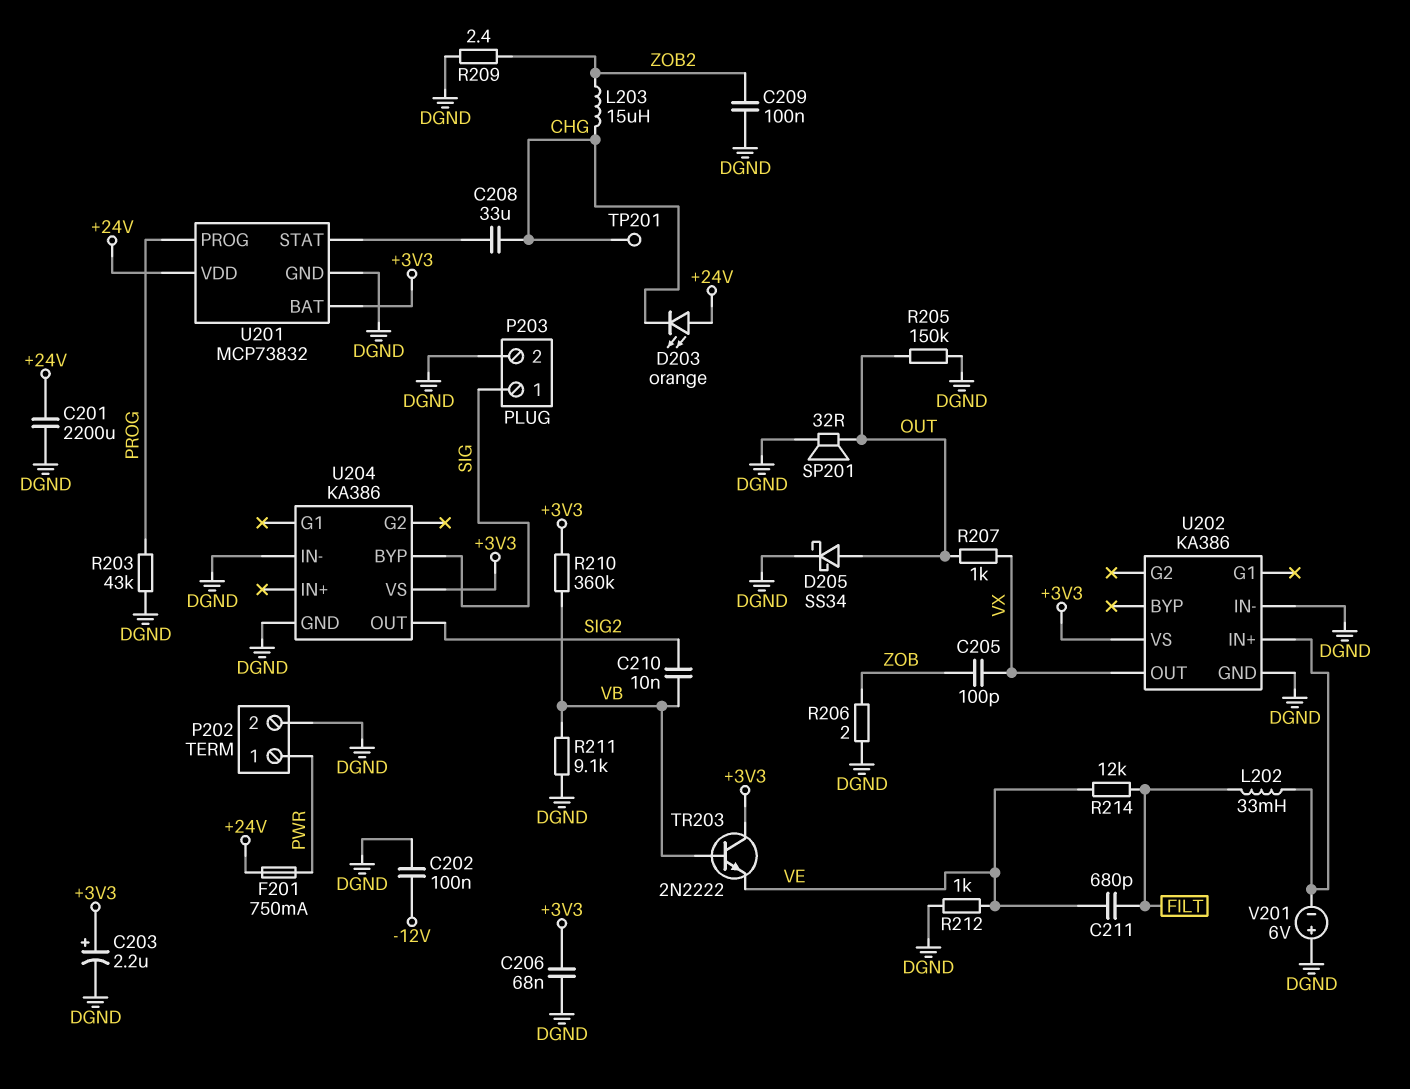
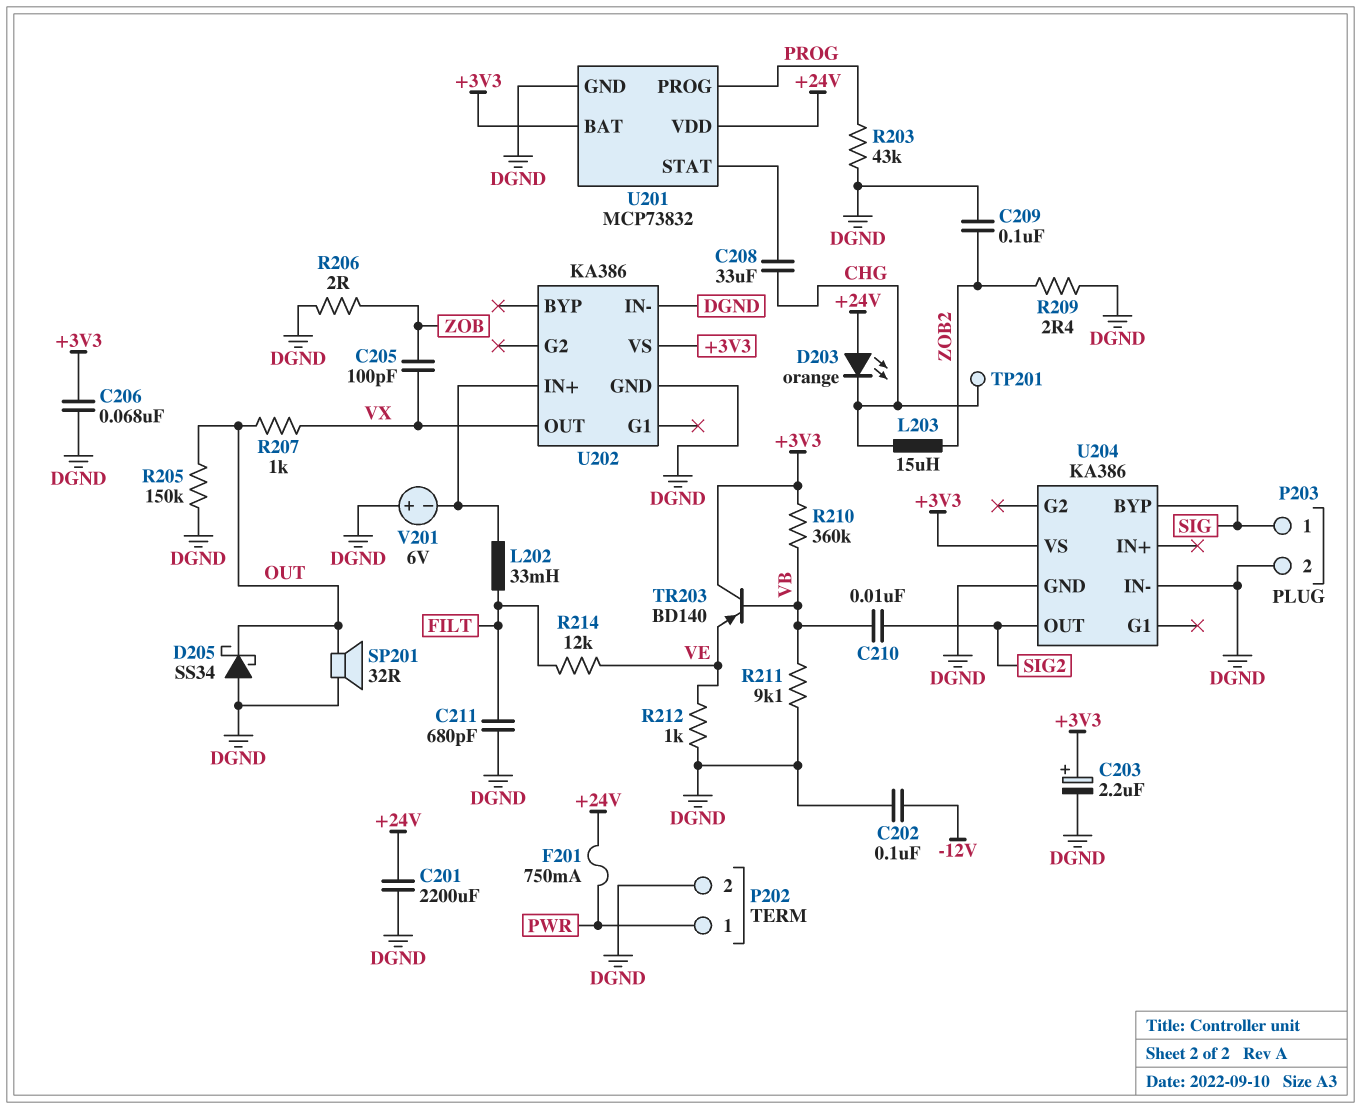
C211: 680pF (FILT, VE) -> 680pF (DGND, FILT)
D205: schottky SS34 (A OUT, K DGND) -> schottky SS34 (A DGND, K OUT)
TR203: NPN 2N2222 (B VB, C +3V3, E VE) -> PNP BD140 (B VB, C +3V3, E VE)

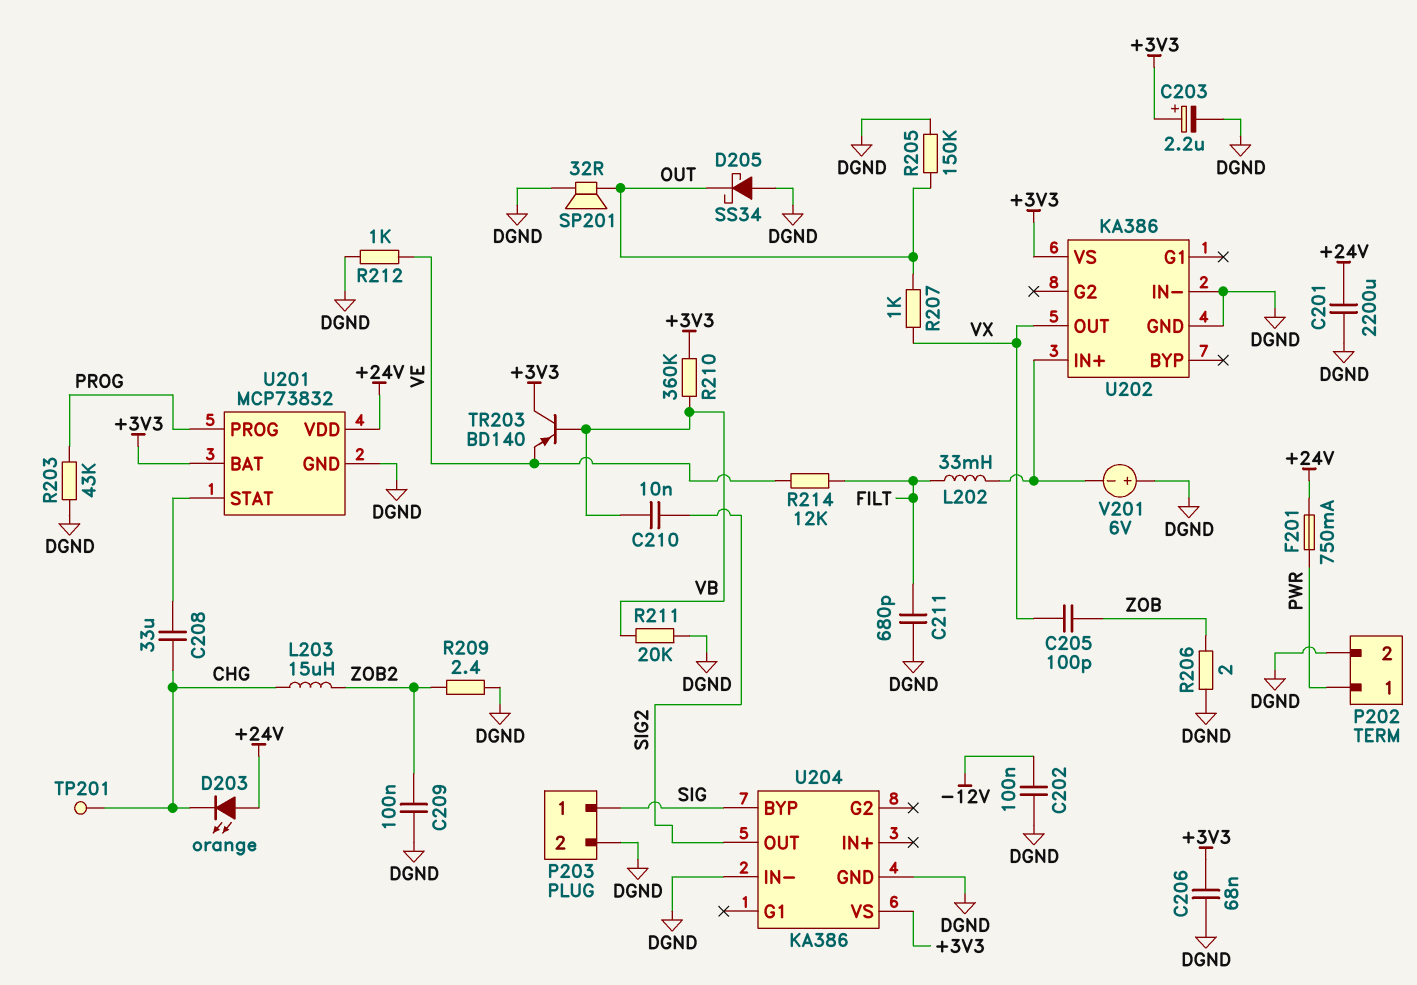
R211: 9.1k (DGND, VB) -> 20k (DGND, VB)

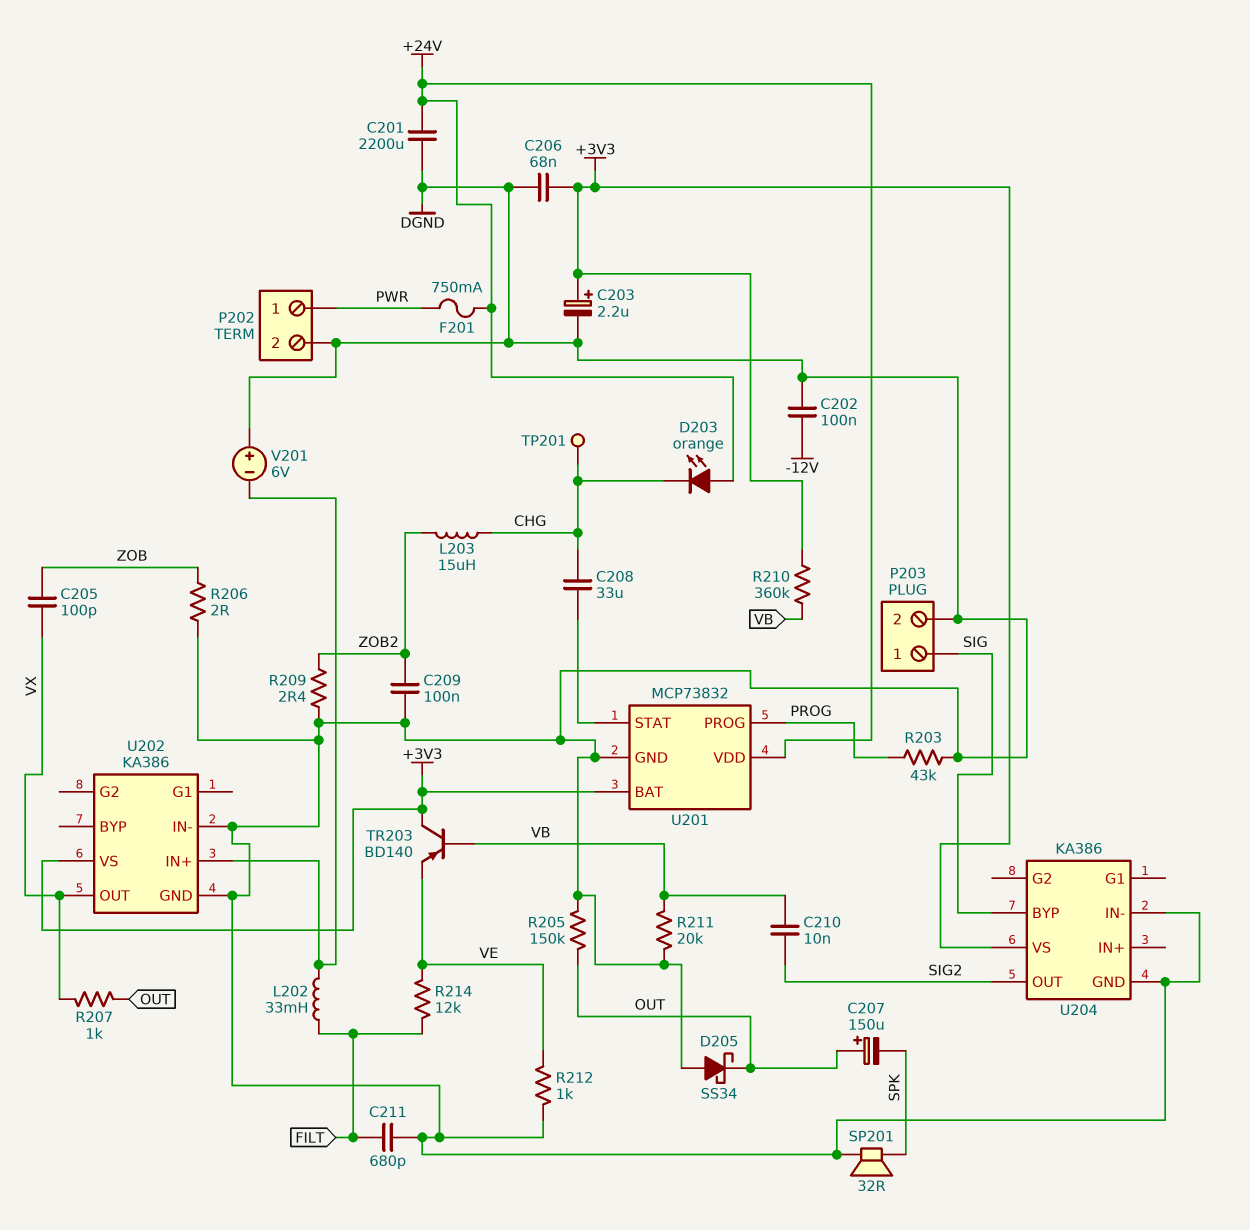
C207: none -> 150uF (plus OUT, minus SPK)
SP201: speaker 32R (DGND, OUT) -> speaker 32R (DGND, SPK)

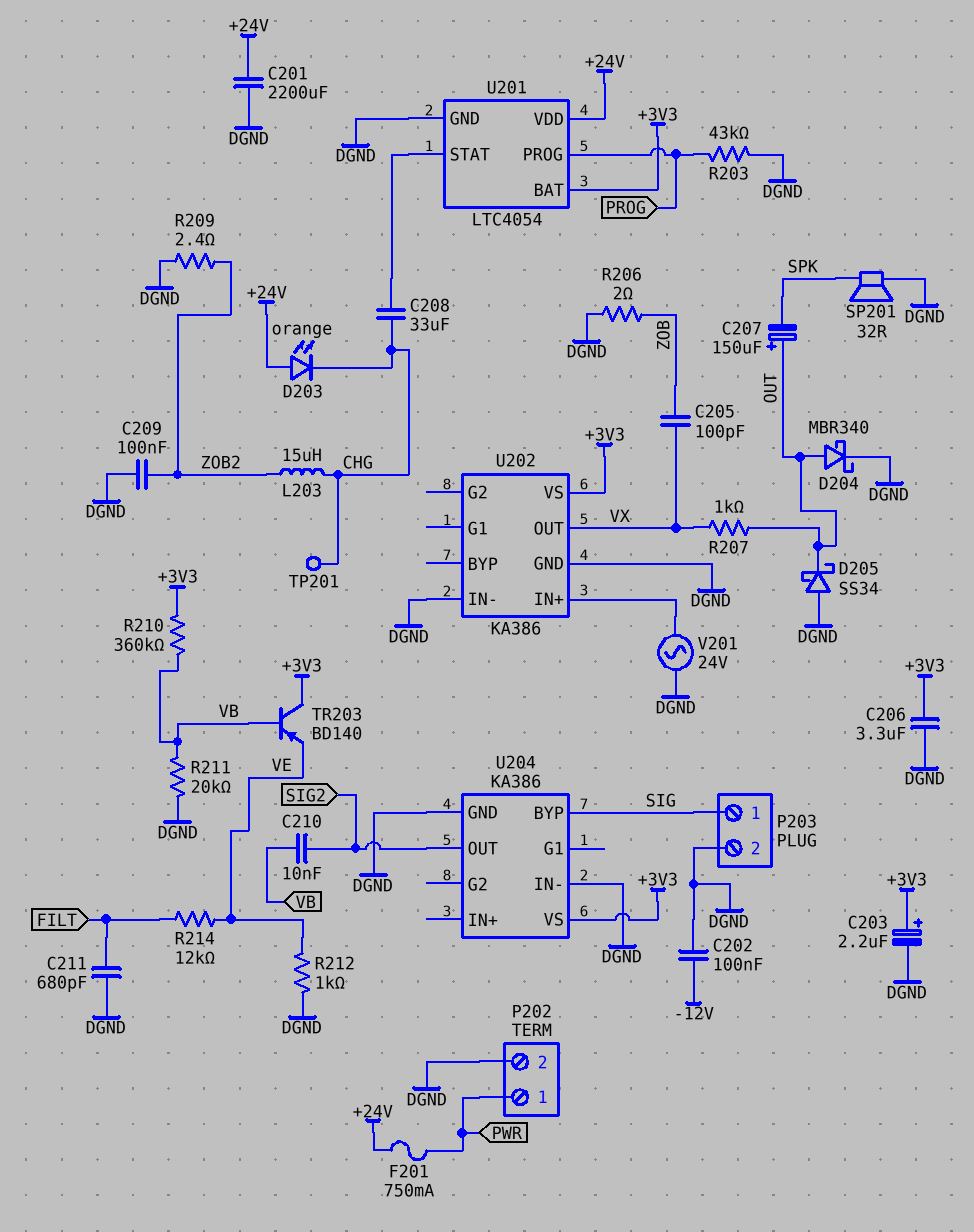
C206: 68nF (+3V3, DGND) -> 3.3uF (+3V3, DGND)
D204: none -> schottky MBR340 (A OUT, K DGND)
L202: 33mH (FILT, U202/IN+) -> none
R205: 150k (DGND, OUT) -> none
U201: MCP73832 -> LTC4054
V201: 6V (plus DGND, minus U202/IN+) -> AC 24V (DGND, U202/IN+)

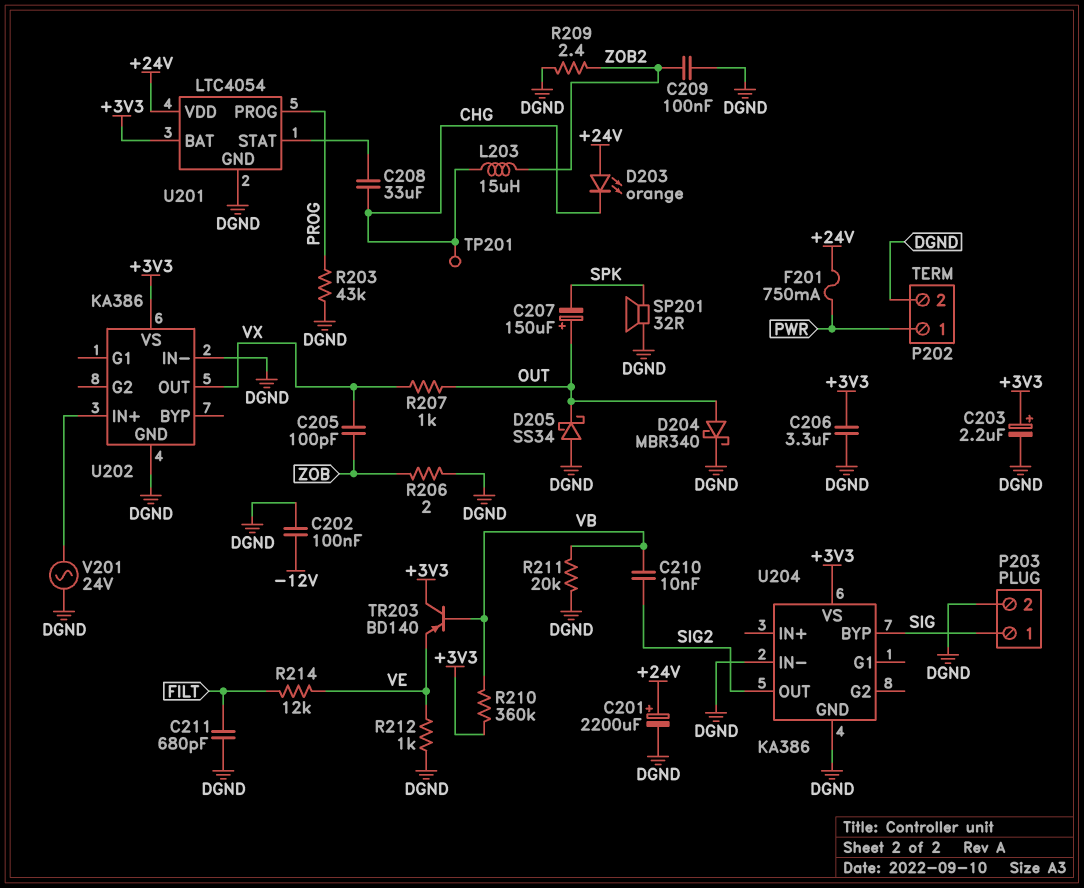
C201: 2200uF (+24V, DGND) -> 2200uF (plus +24V, minus DGND)

